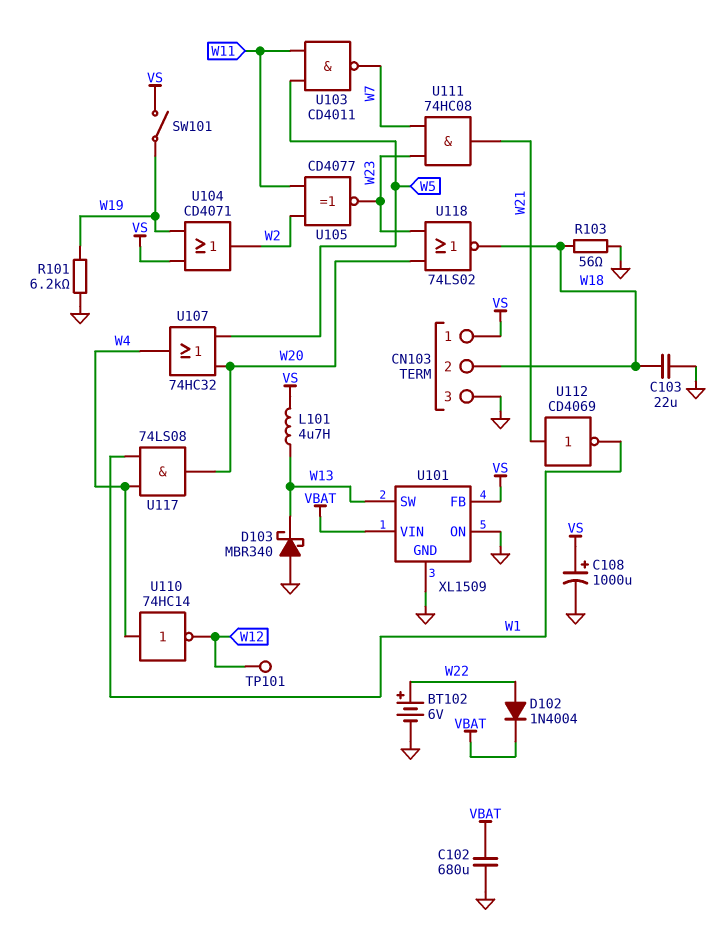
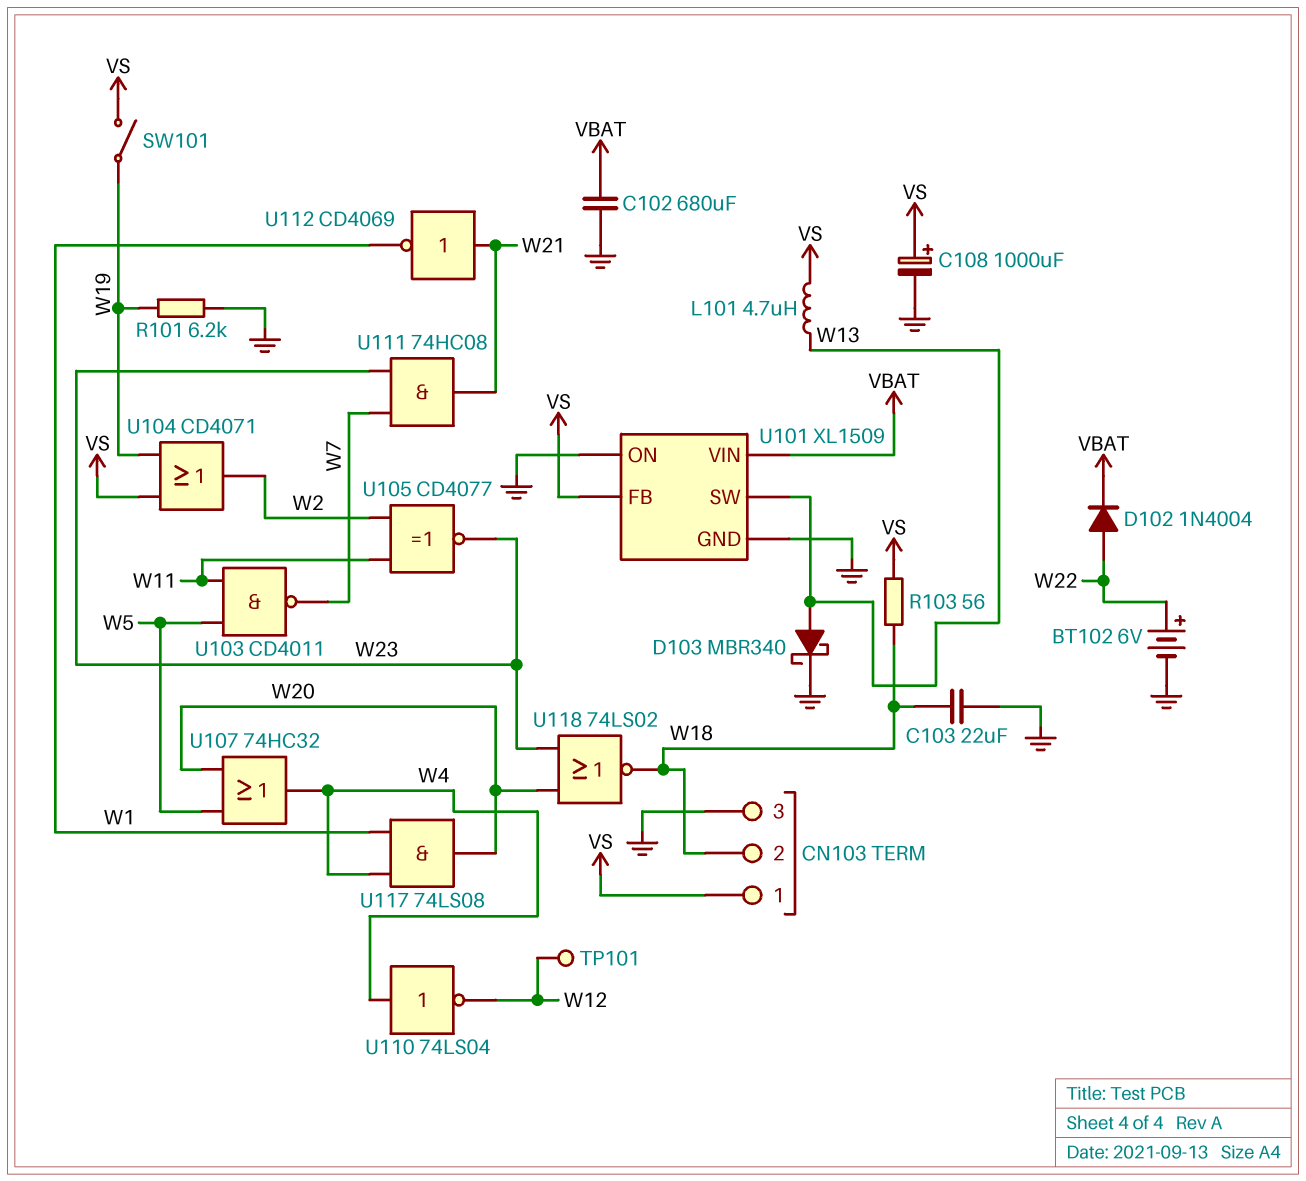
D103: schottky MBR340 (A GND, K W13) -> schottky MBR340 (A W13, K GND)
R103: 56 (GND, W18) -> 56 (VS, W18)
U110: NOT 74HC14 (in W4, out W12) -> NOT 74LS04 (in W4, out W12)

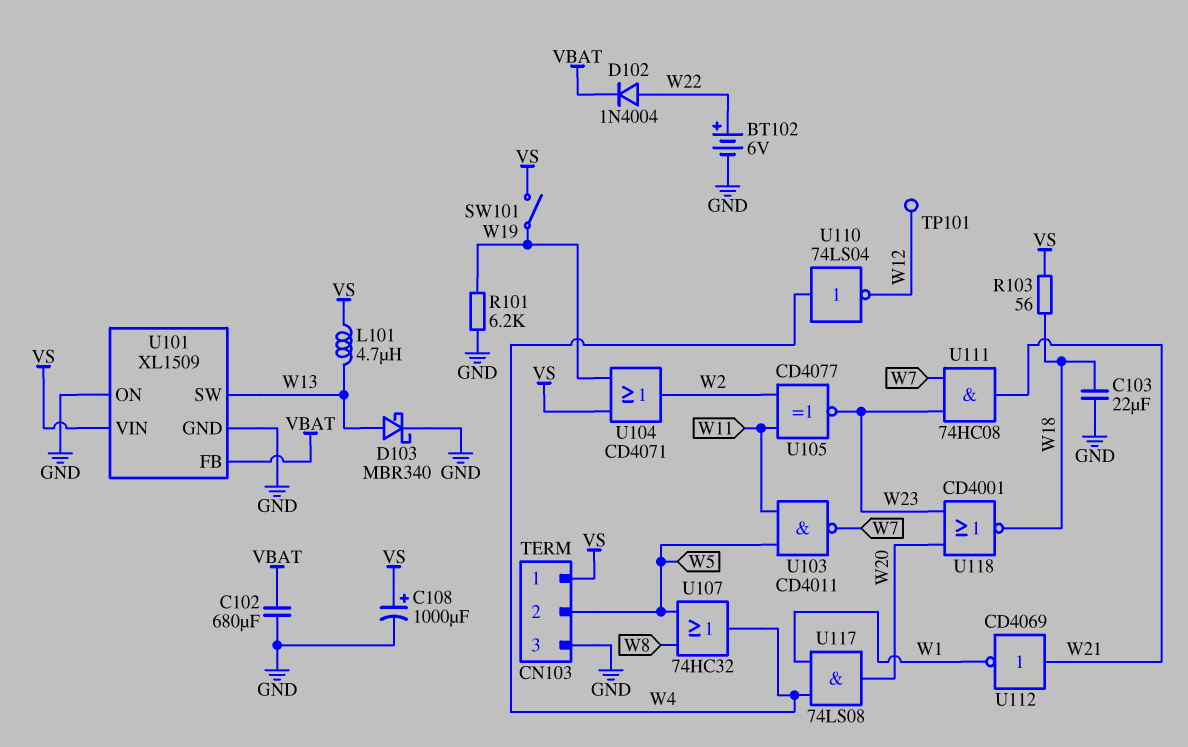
CN103 pin 2: W18 -> W5
U101 pin FB: VS -> VBAT
U101 pin VIN: VBAT -> VS
U107: OR 74HC32 (in W5, in W20, out W4) -> OR 74HC32 (in W5, in W8, out W4)
U118: NOR 74LS02 (in W20, in W23, out W18) -> NOR CD4001 (in W20, in W23, out W18)

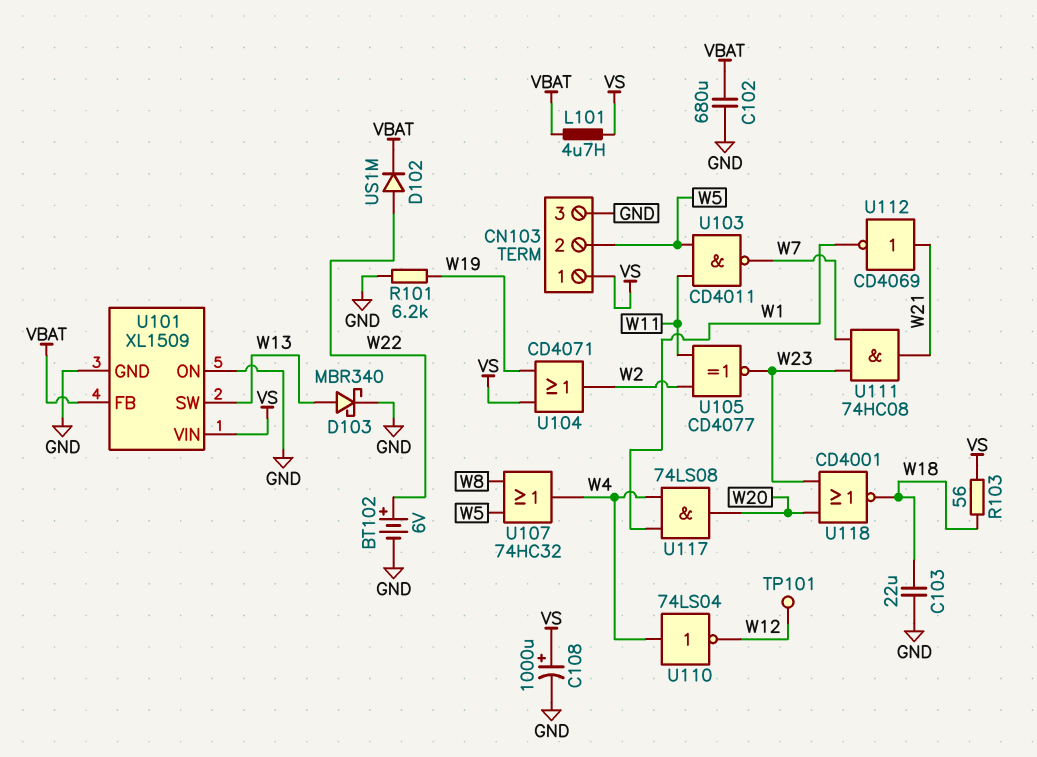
D102: diode 1N4004 (A W22, K VBAT) -> diode US1M (A W22, K VBAT)
L101: 4.7uH (VS, W13) -> 4.7uH (VBAT, VS)
SW101: switch (VS, W19) -> none

